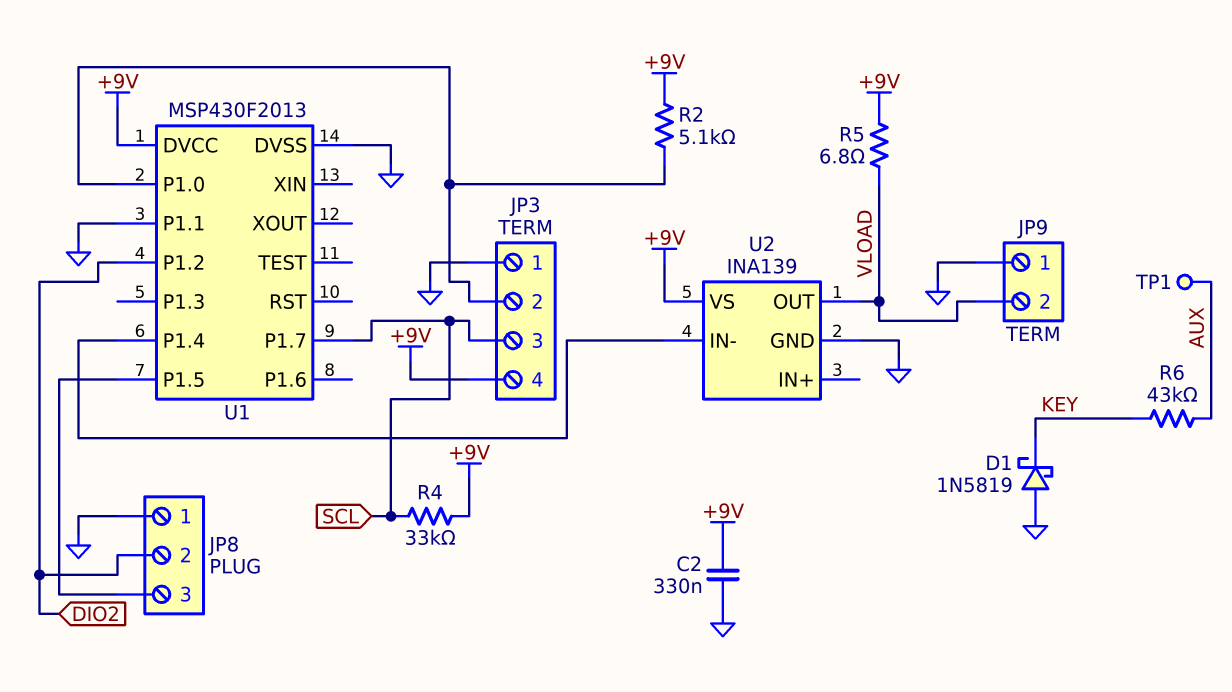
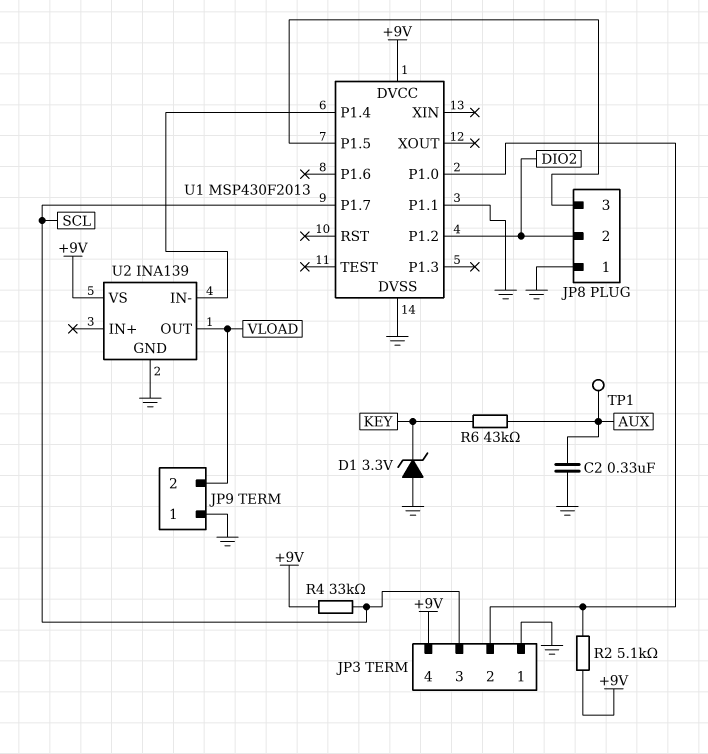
C2: 330nF (+9V, GND) -> 330nF (AUX, GND)
D1: schottky 1N5819 (A GND, K KEY) -> zener 3.3V (A GND, K KEY)
R5: 6.8 (+9V, VLOAD) -> none

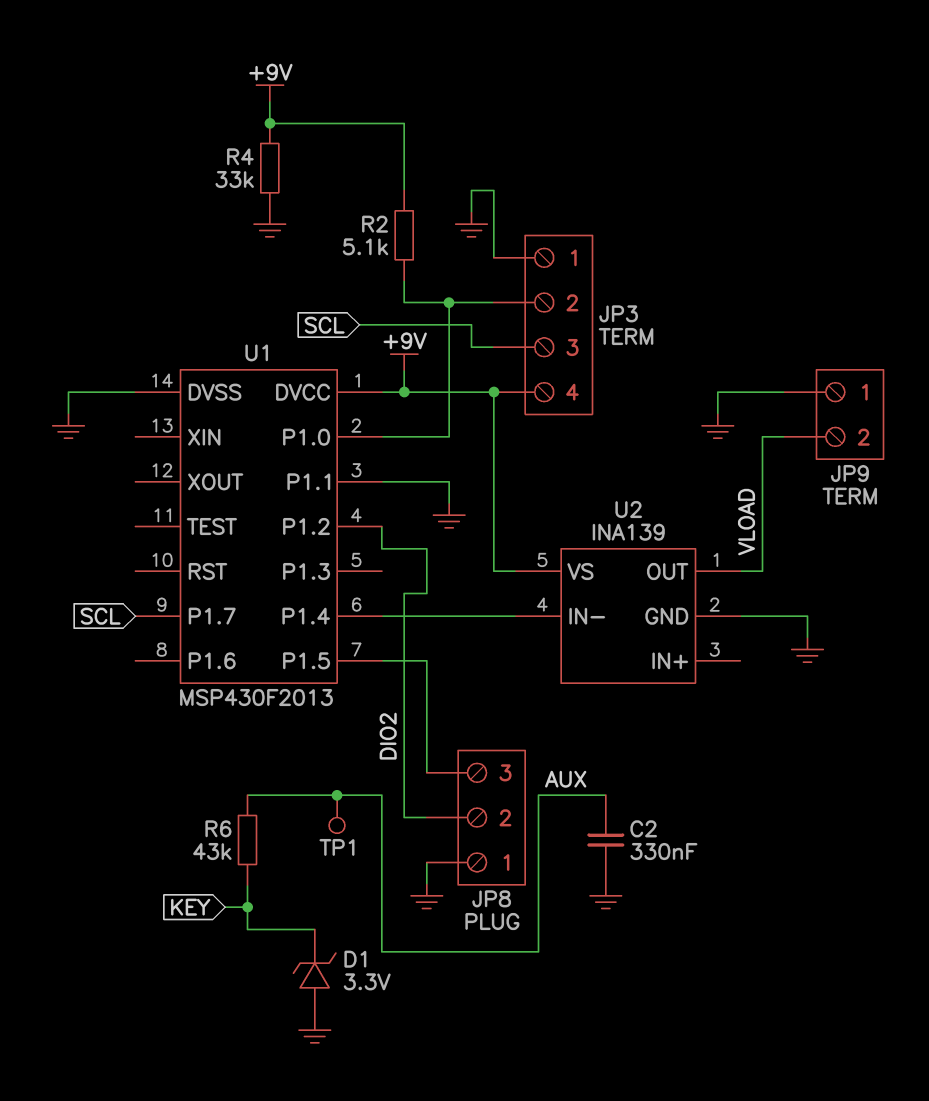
R4: 33k (+9V, SCL) -> 33k (+9V, GND)

